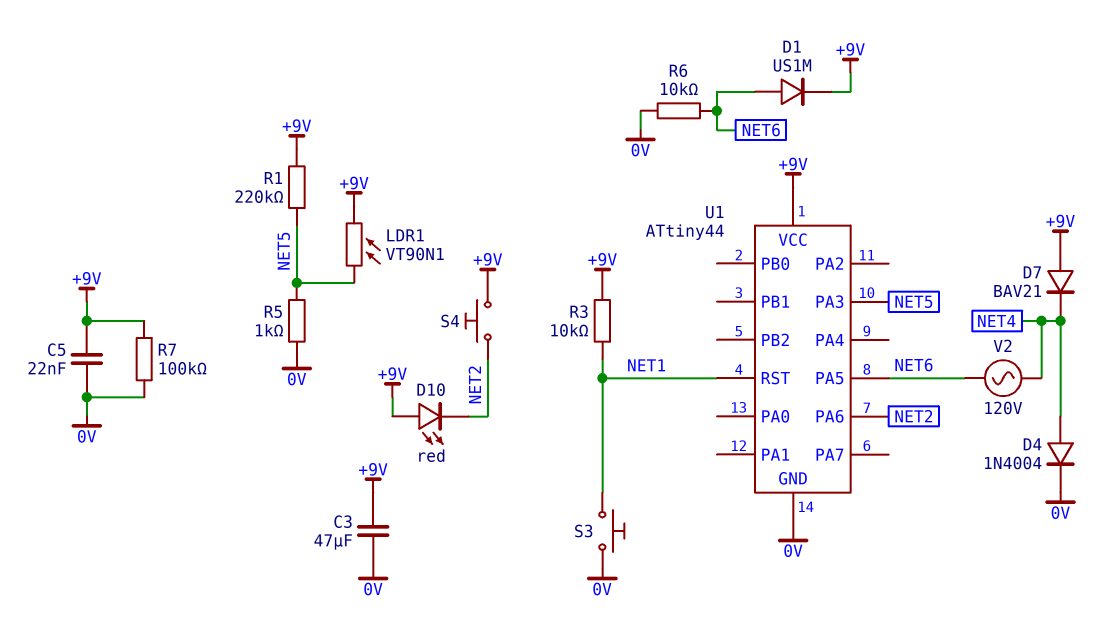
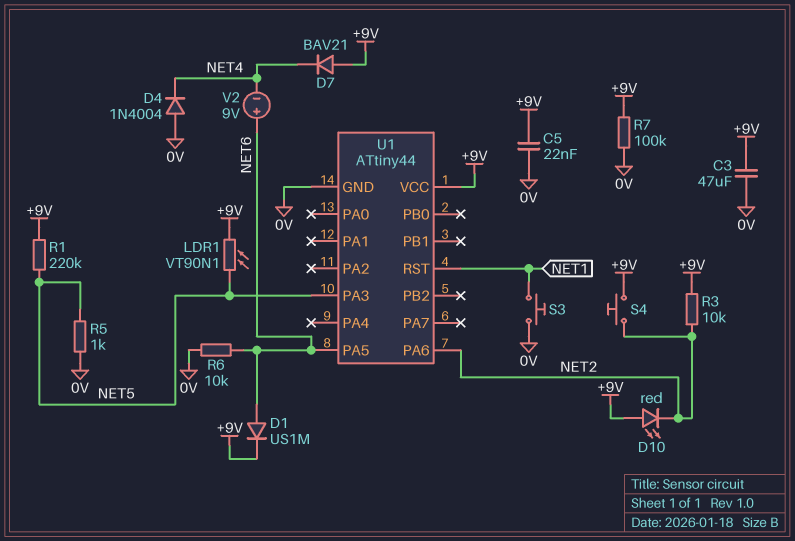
D4: diode 1N4004 (A NET4, K 0V) -> diode 1N4004 (A 0V, K NET4)
R3: 10k (+9V, NET1) -> 10k (+9V, NET2)
V2: AC 120V (NET4, NET6) -> 9V (plus NET6, minus NET4)

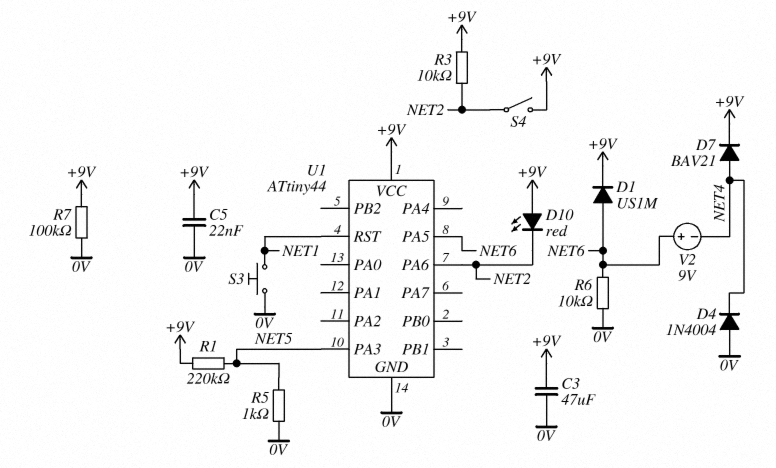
D7: diode BAV21 (A +9V, K NET4) -> diode BAV21 (A NET4, K +9V)
LDR1: VT90N1 (+9V, NET5) -> none
S4: button (+9V, NET2) -> switch (+9V, NET2)

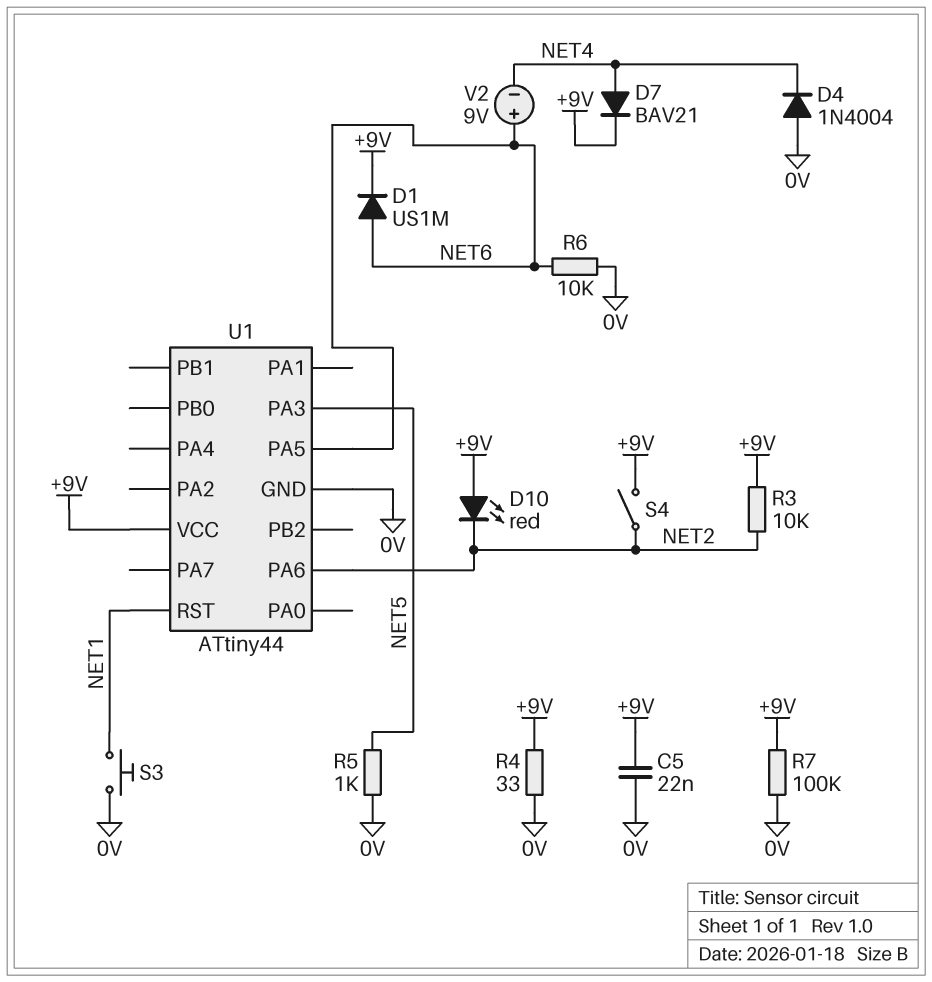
C3: 47uF (+9V, 0V) -> none
R1: 220k (+9V, NET5) -> none
R4: none -> 33 (+9V, 0V)

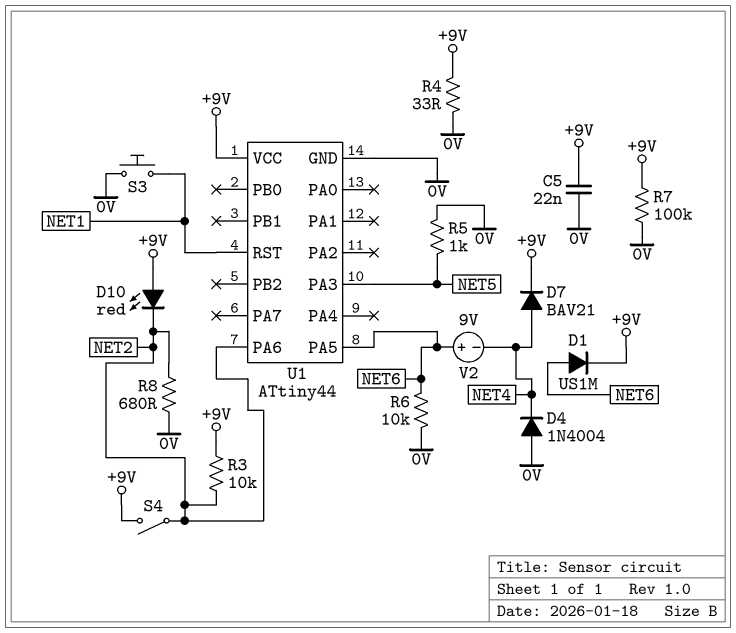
R8: none -> 680 (0V, NET2)

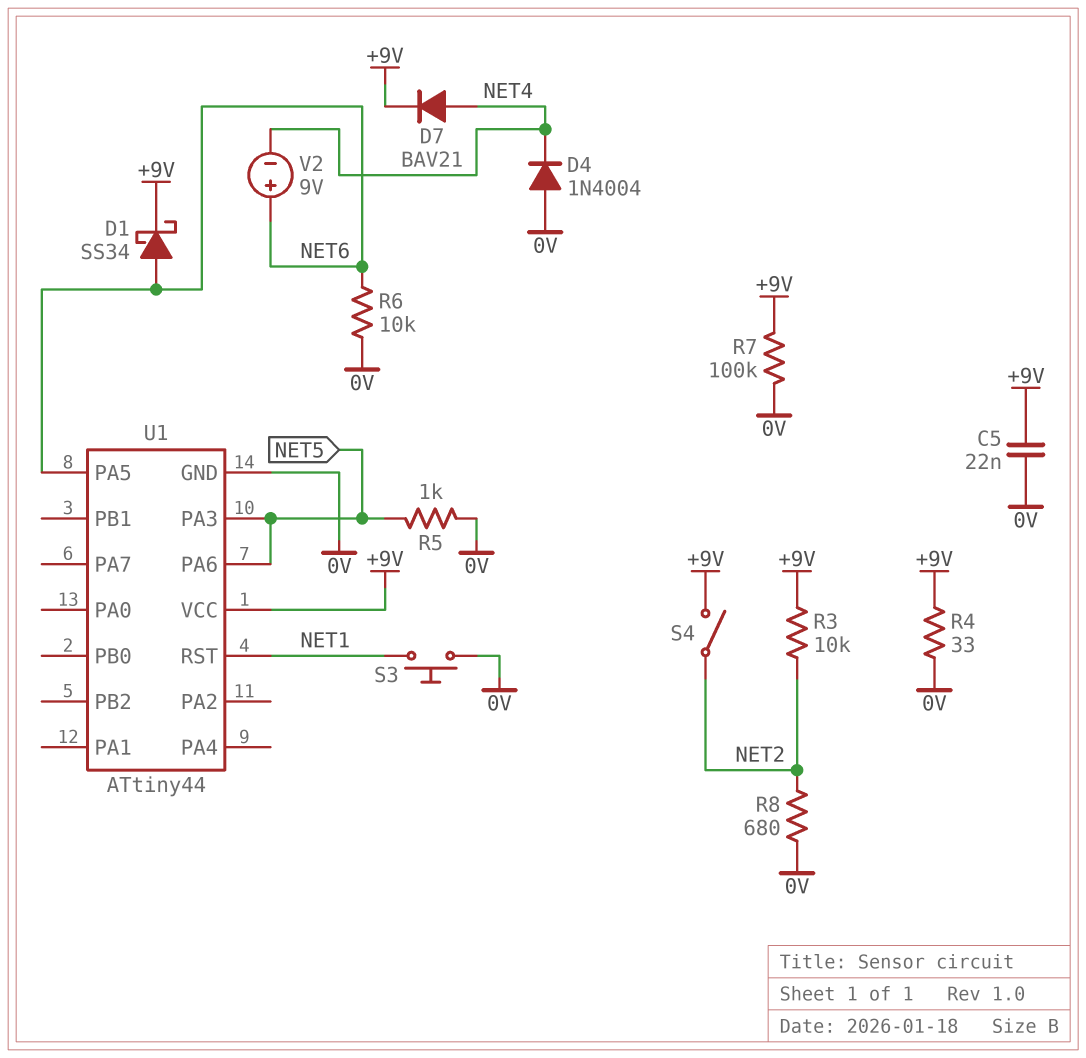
D1: diode US1M (A NET6, K +9V) -> schottky SS34 (A NET6, K +9V)
D10: LED red (A +9V, K NET2) -> none
U1 pin PA6: NET2 -> NET5

